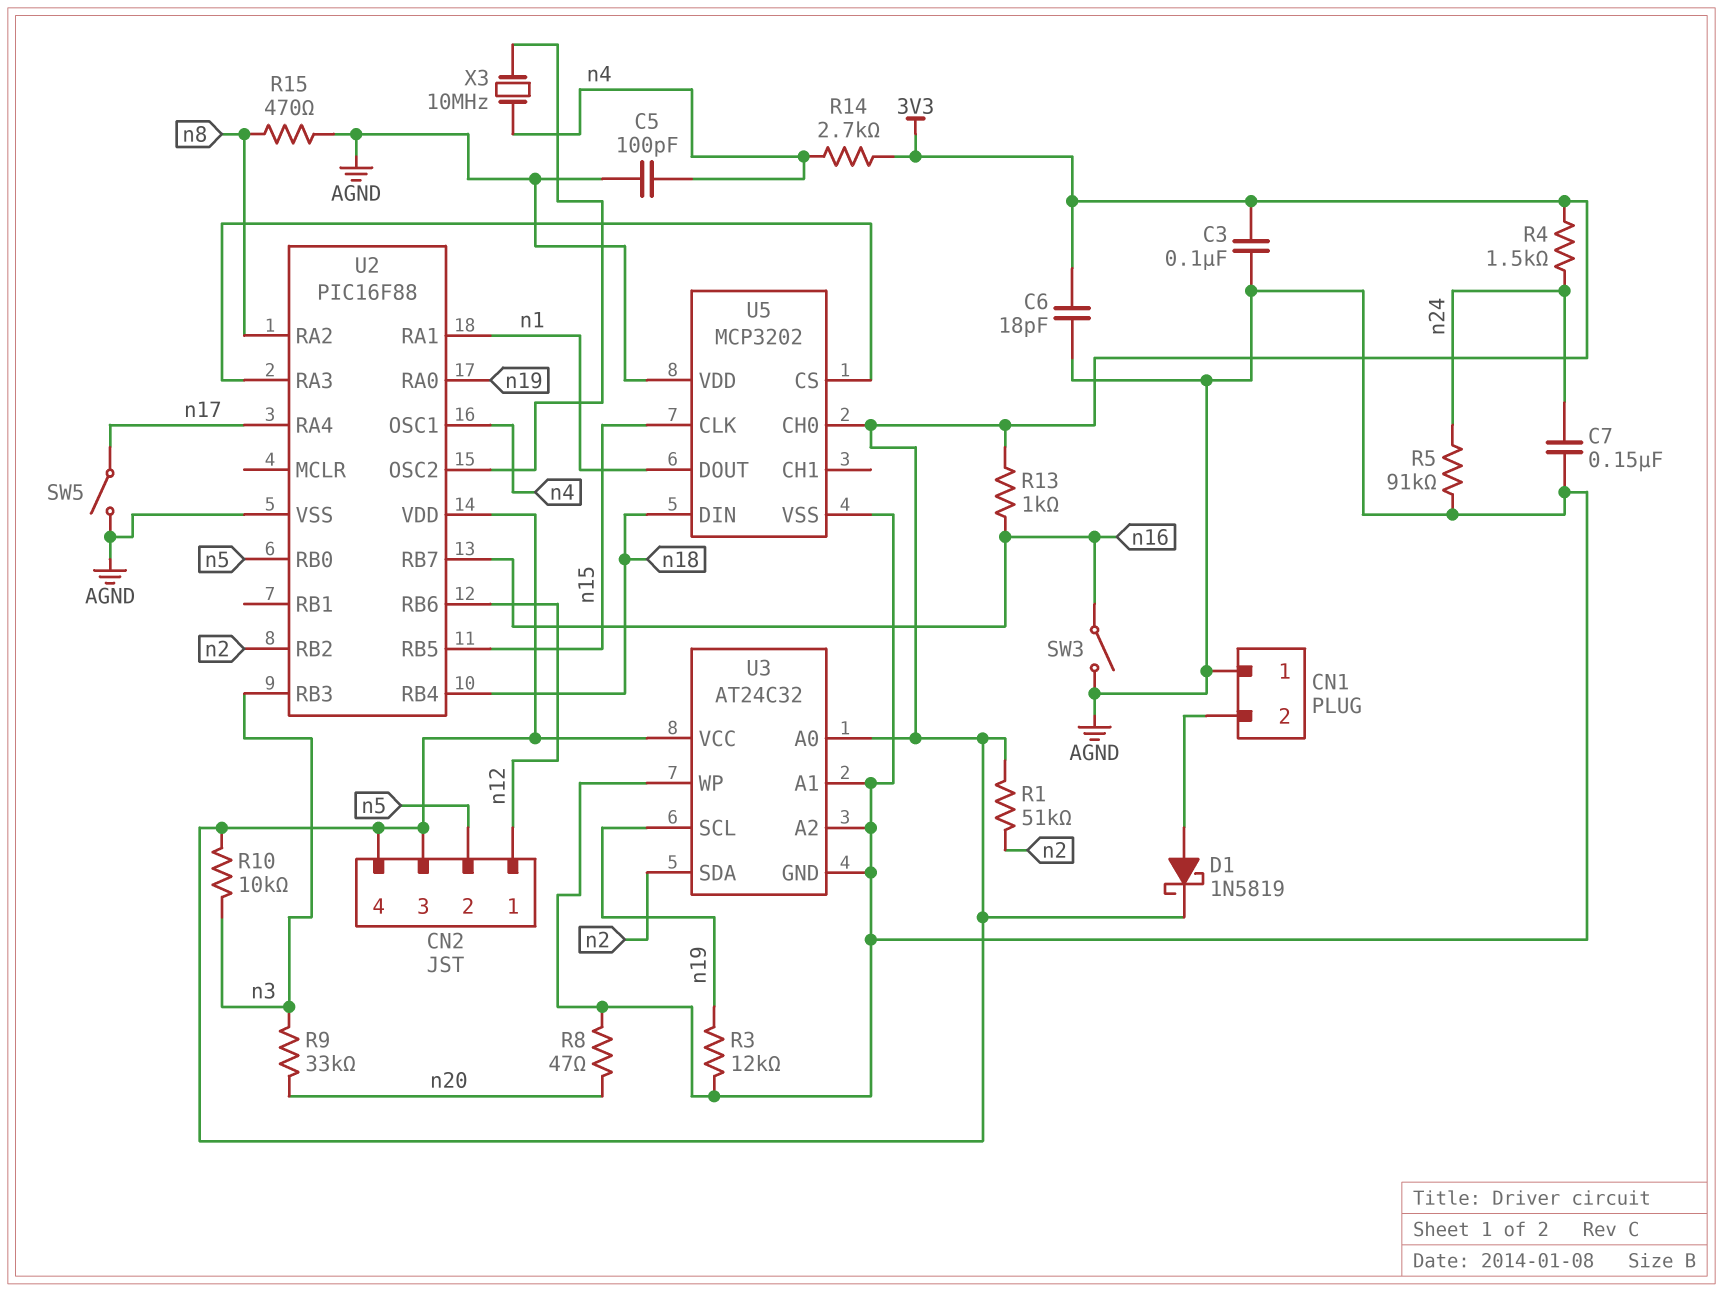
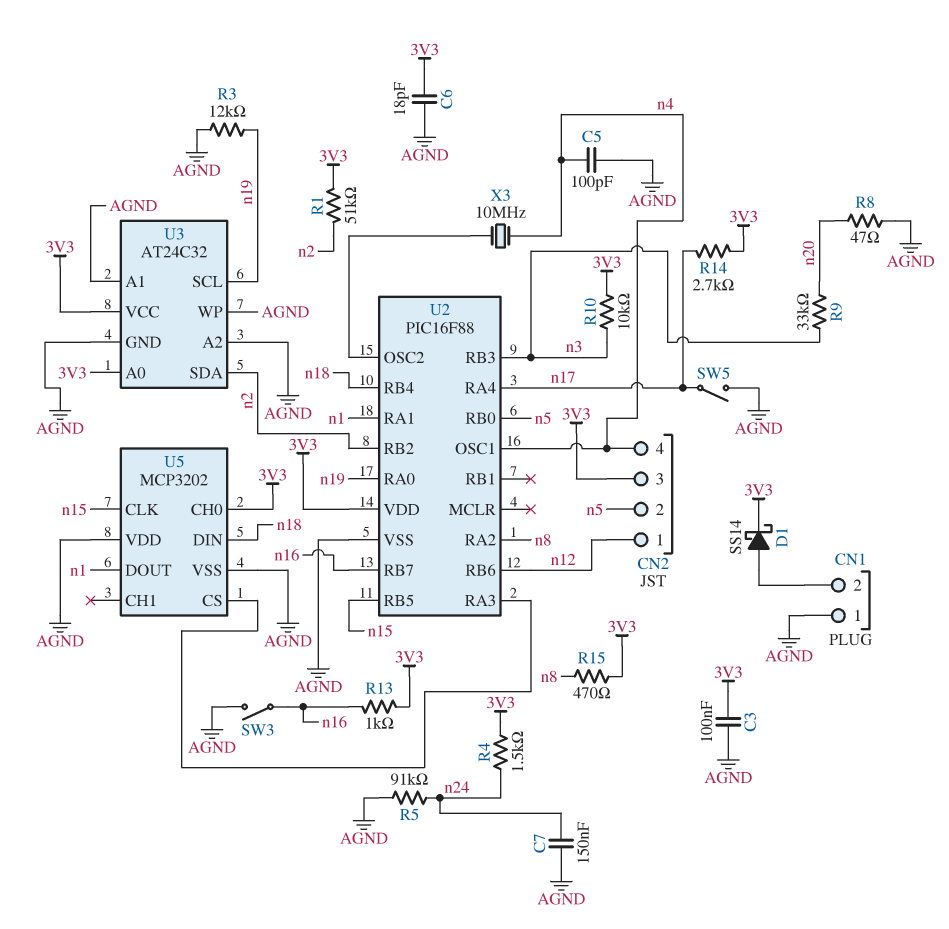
CN2 pin 4: 3V3 -> n4
D1: schottky 1N5819 (A CN1/2, K 3V3) -> schottky SS14 (A CN1/2, K 3V3)
R14: 2.7k (3V3, n4) -> 2.7k (3V3, n17)
R15: 470 (AGND, n8) -> 470 (3V3, n8)

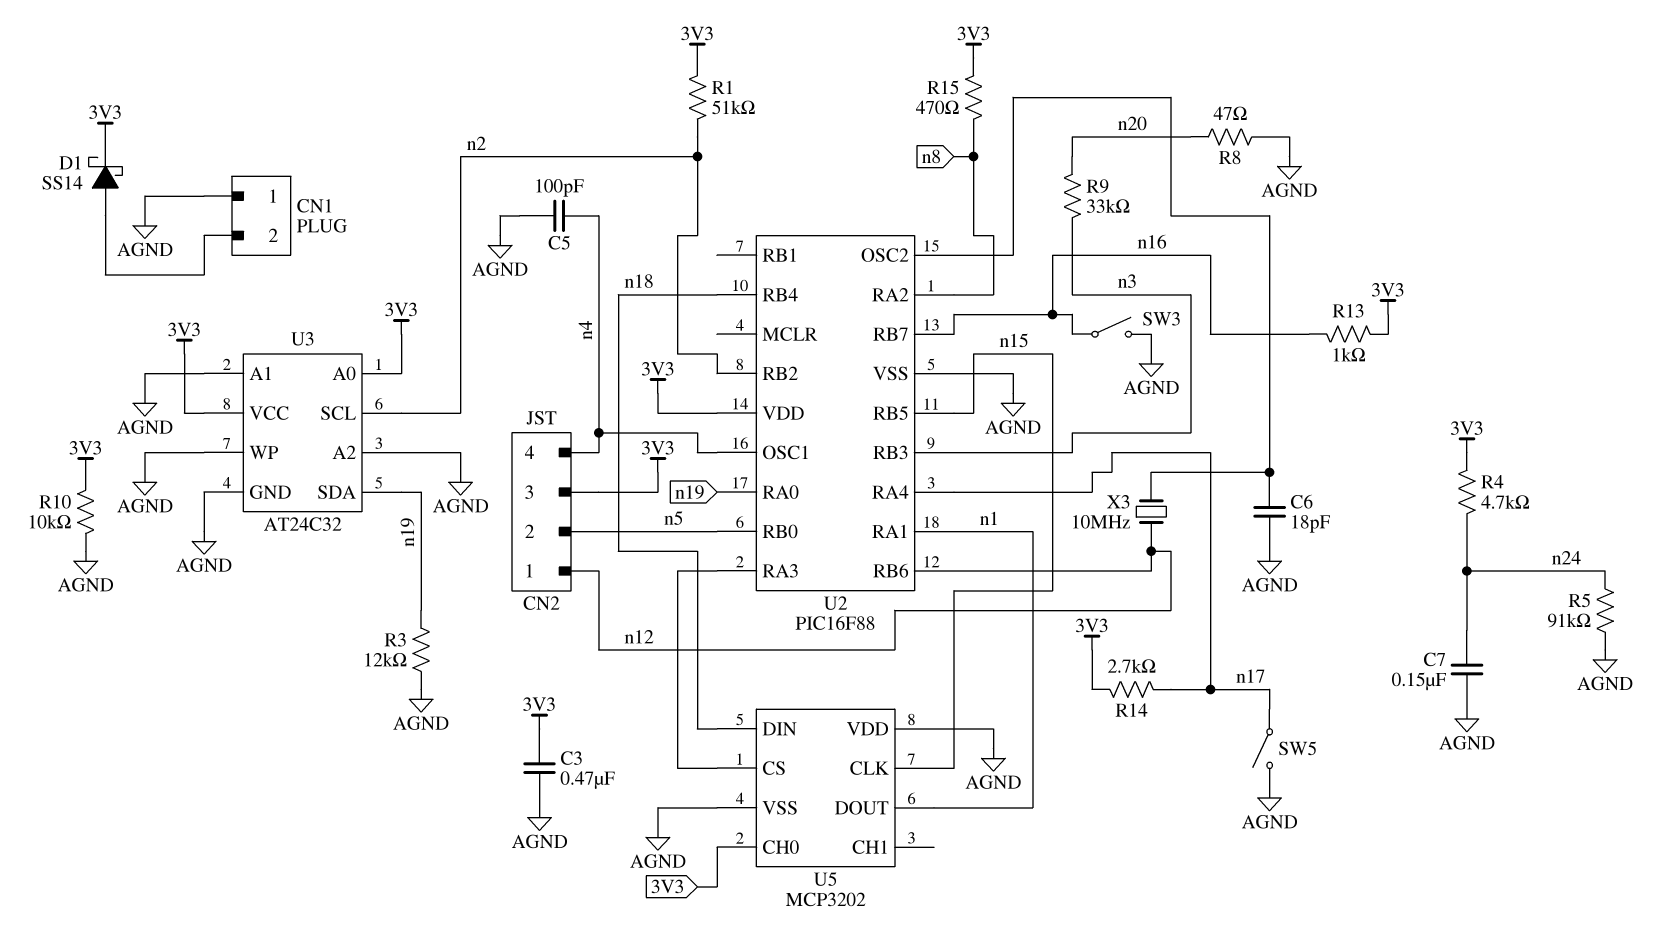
C3: 100nF (3V3, AGND) -> 470nF (3V3, AGND)
C6: 18pF (3V3, AGND) -> 18pF (AGND, U2/OSC2)
R4: 1.5k (3V3, n24) -> 4.7k (3V3, n24)
R10: 10k (3V3, n3) -> 10k (3V3, AGND)
U3 pin SCL: n19 -> n2
U3 pin SDA: n2 -> n19
X3: 10MHz (U2/OSC2, n4) -> 10MHz (U2/OSC2, n12)

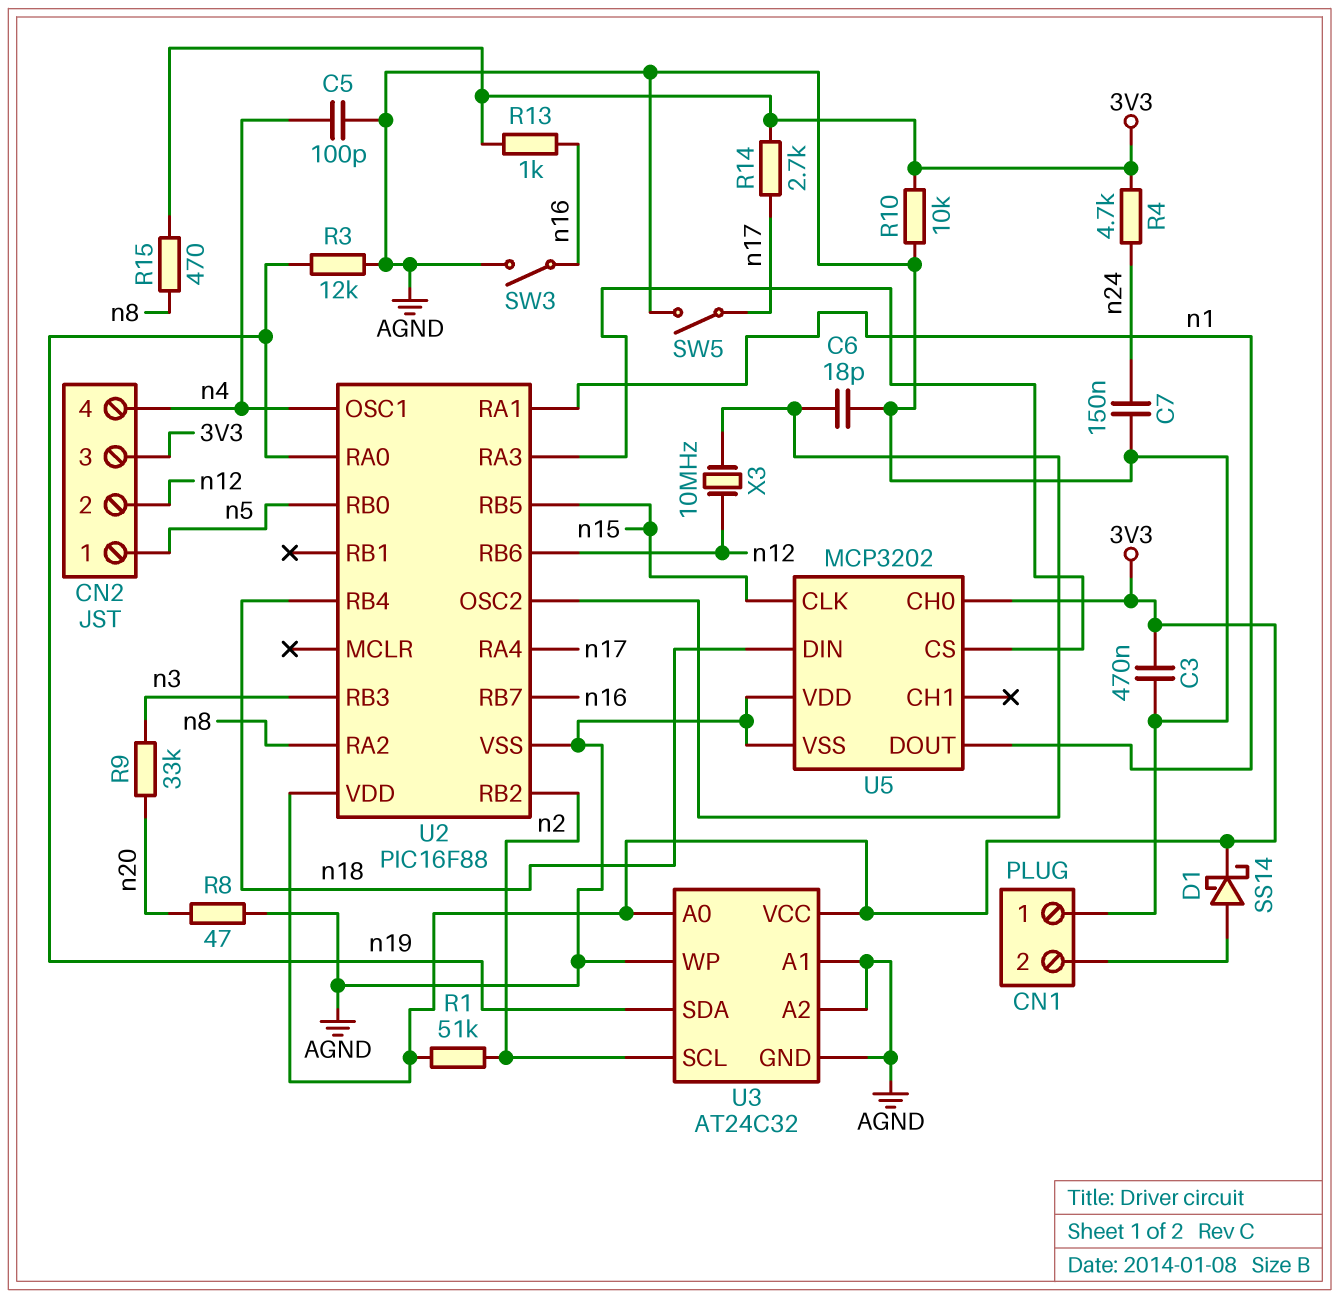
CN2 pin 1: n12 -> n5
CN2 pin 2: n5 -> n12
R5: 91k (AGND, n24) -> none

